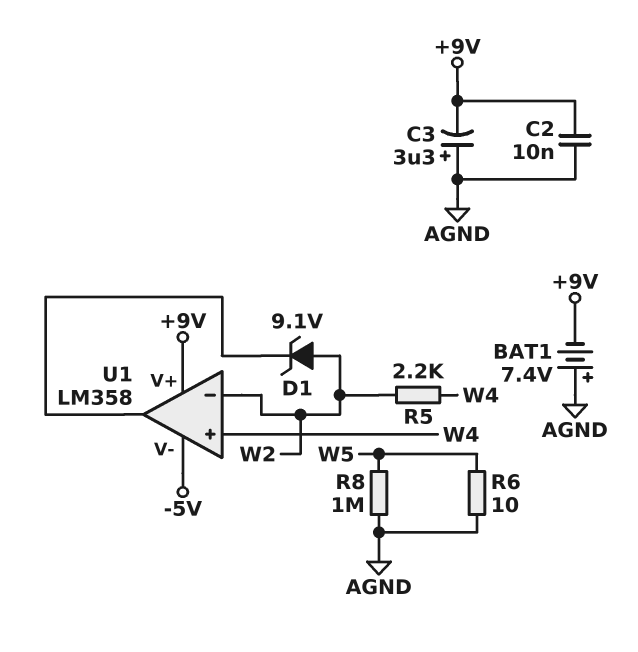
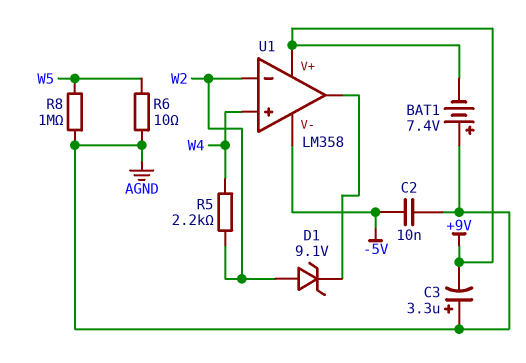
C2: 10nF (+9V, AGND) -> 10nF (-5V, AGND)

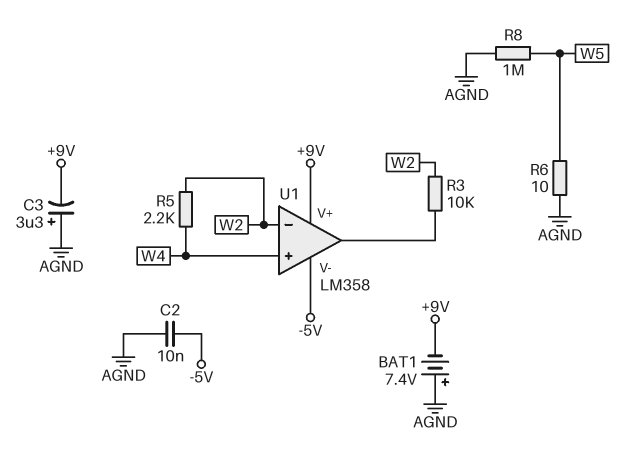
D1: zener 9.1V (A W2, K U1/out) -> none
R3: none -> 10k (U1/out, W2)

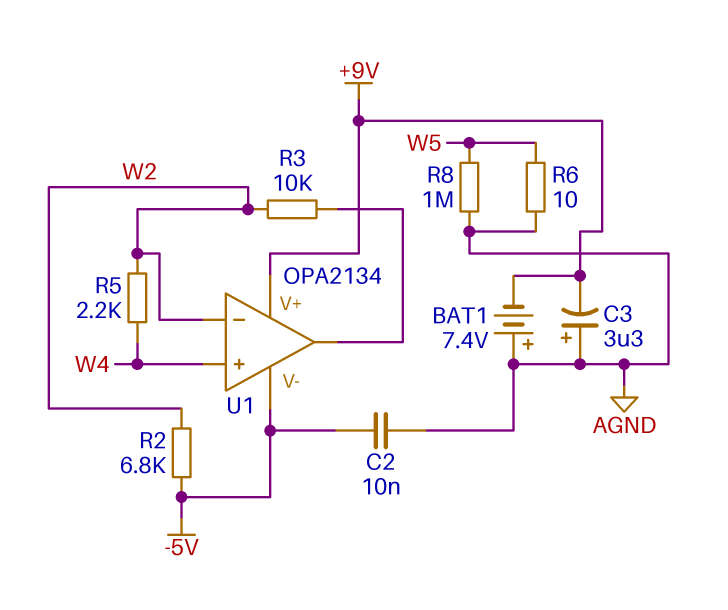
R2: none -> 6.8k (-5V, W2)
U1: LM358 -> OPA2134

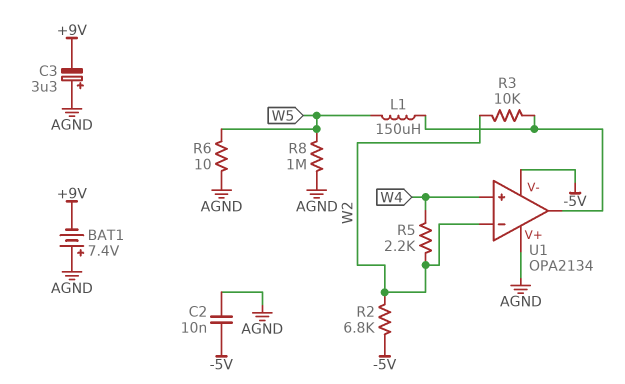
L1: none -> 150uH (U1/out, W5)
U1 pin V+: +9V -> AGND

